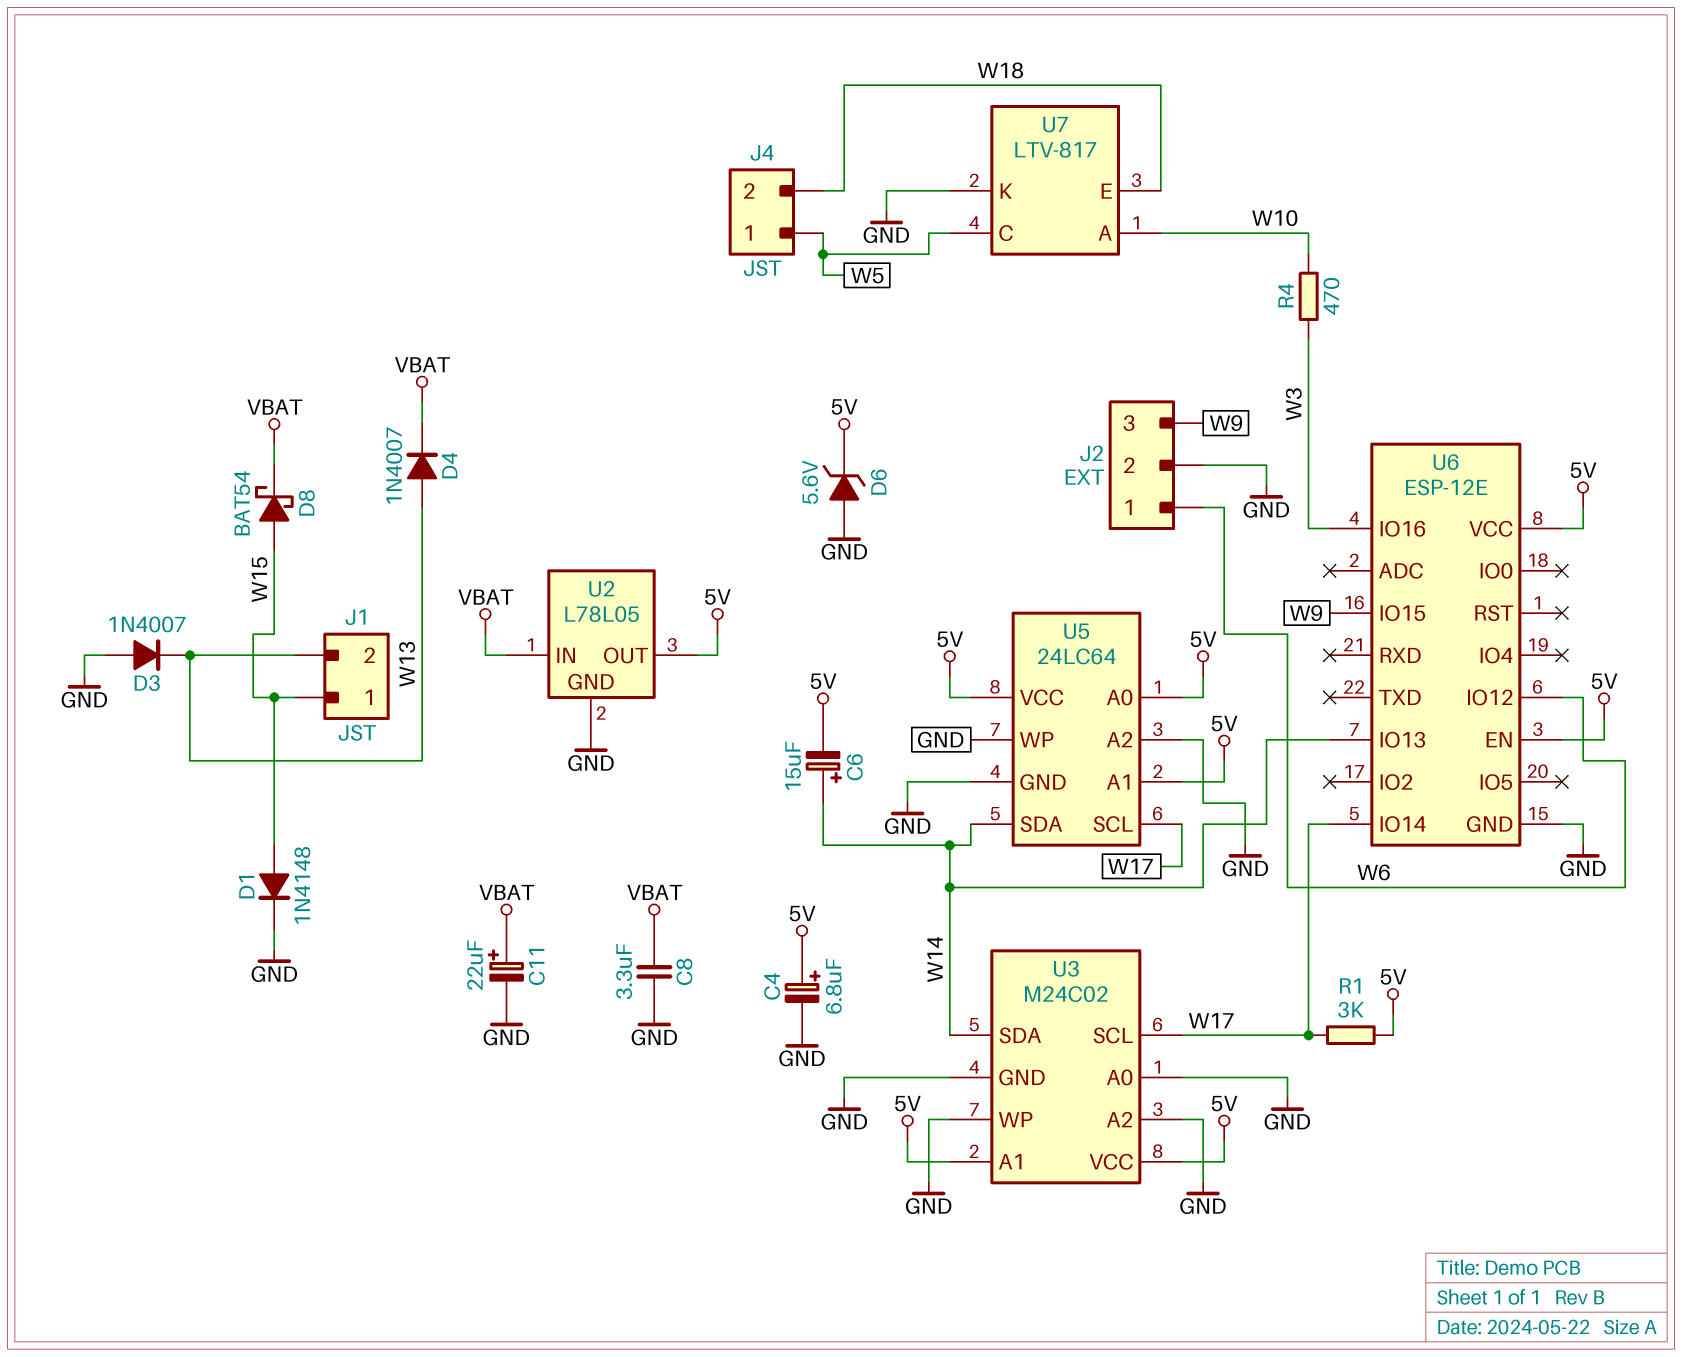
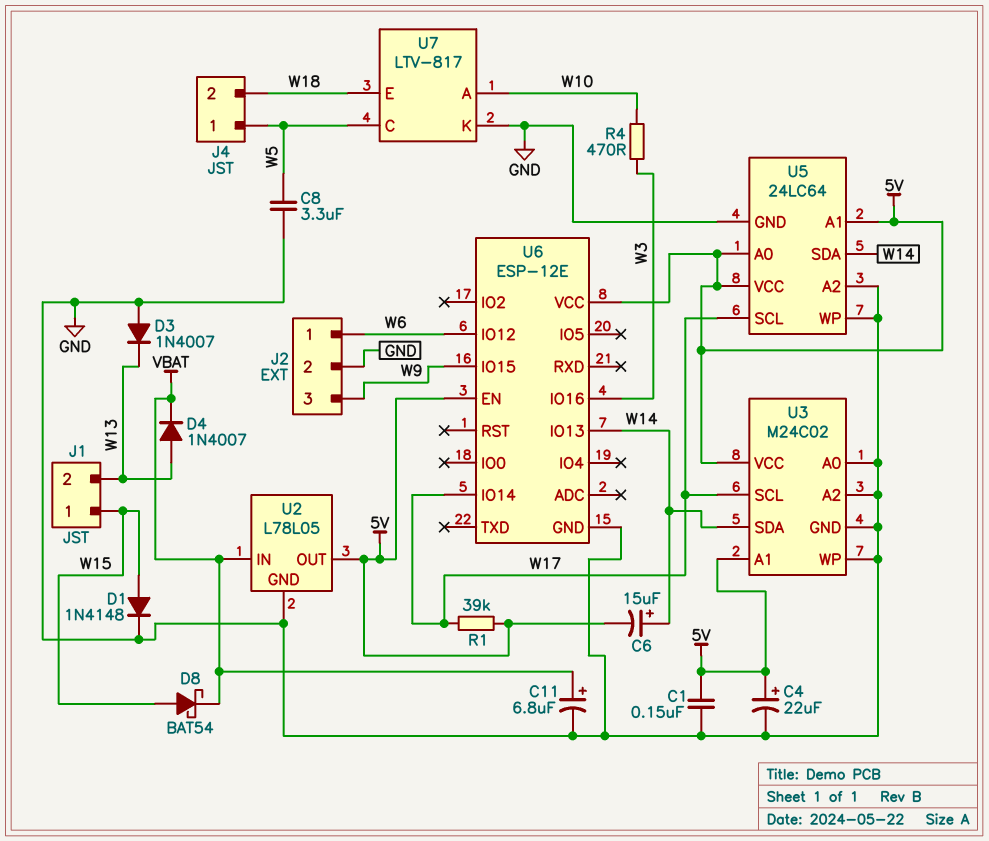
C1: none -> 150nF (5V, GND)
C4: 6.8uF (plus 5V, minus GND) -> 22uF (plus 5V, minus GND)
C8: 3.3uF (GND, VBAT) -> 3.3uF (GND, W5)
C11: 22uF (plus VBAT, minus GND) -> 6.8uF (plus VBAT, minus GND)
D6: zener 5.6V (A GND, K 5V) -> none
R1: 3k (5V, W17) -> 39k (5V, W17)

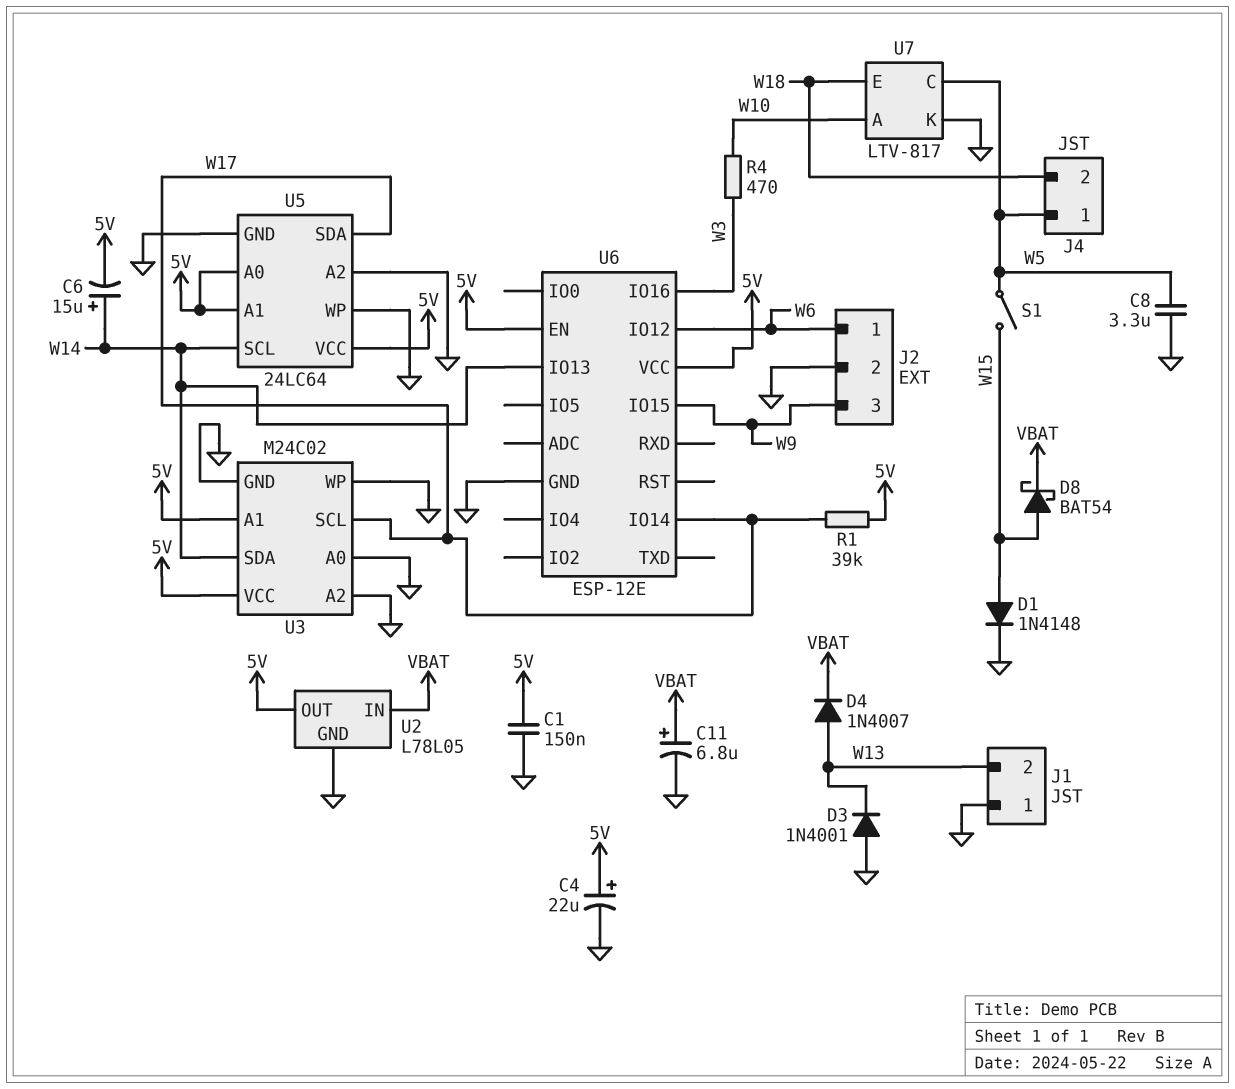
D3: diode 1N4007 (A GND, K W13) -> diode 1N4001 (A GND, K W13)
J1 pin 1: W15 -> GND
S1: none -> switch (W5, W15)
U5 pin SCL: W17 -> W14
U5 pin SDA: W14 -> W17

